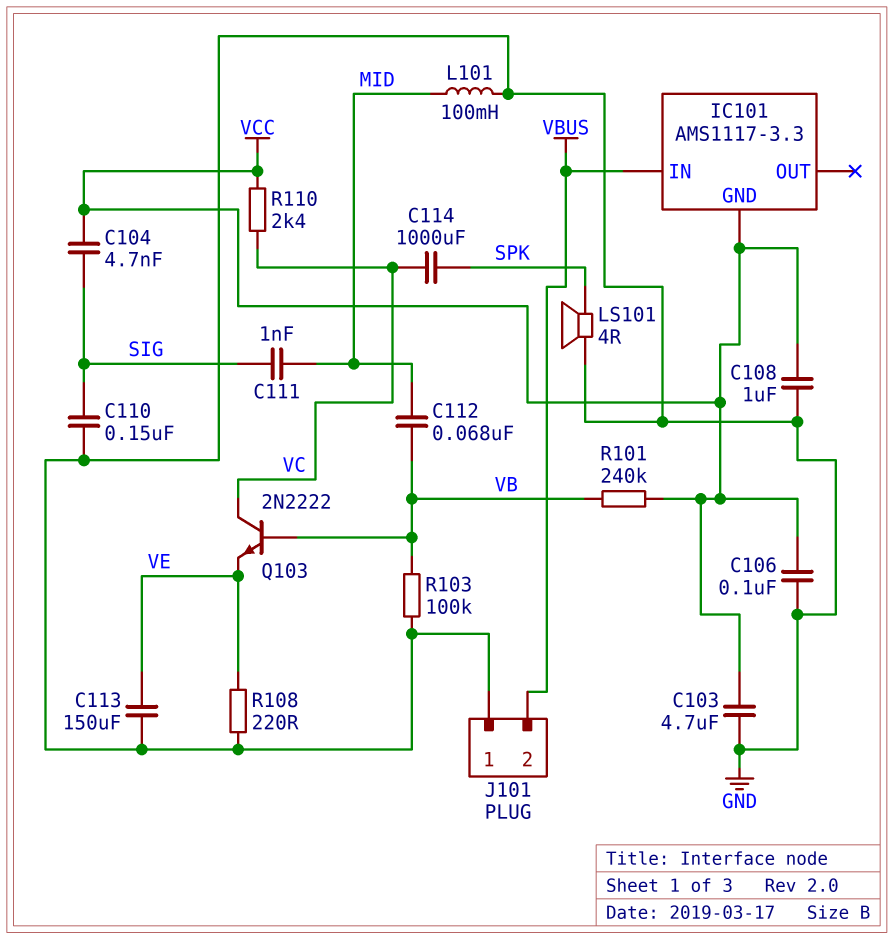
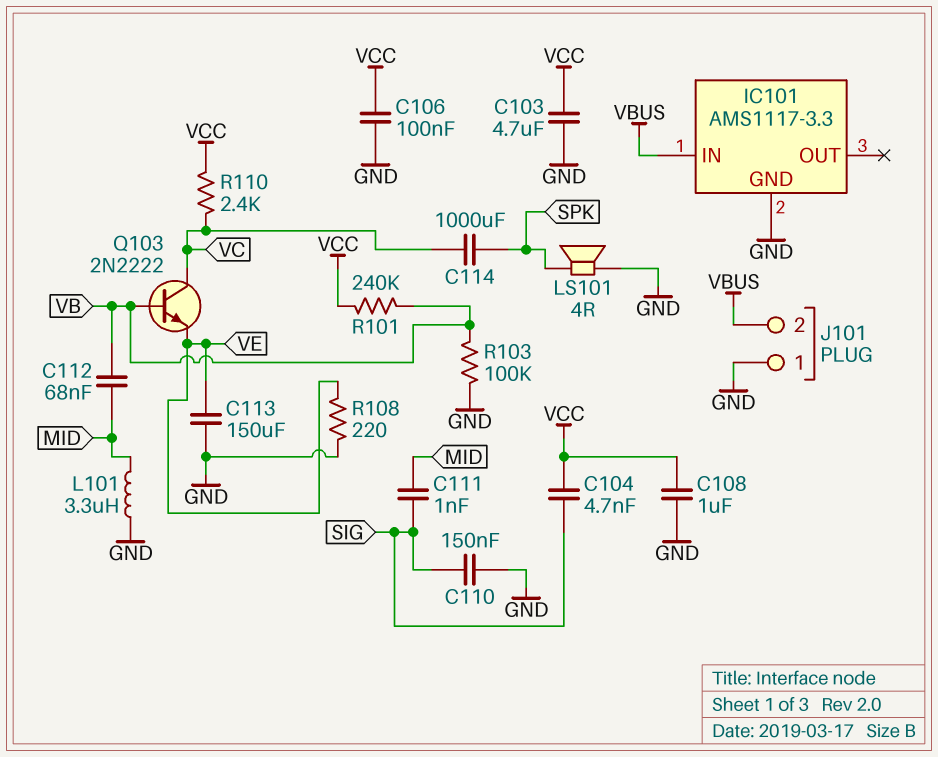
IC101 pin GND: VCC -> GND
L101: 100mH (GND, MID) -> 3.3uH (GND, MID)

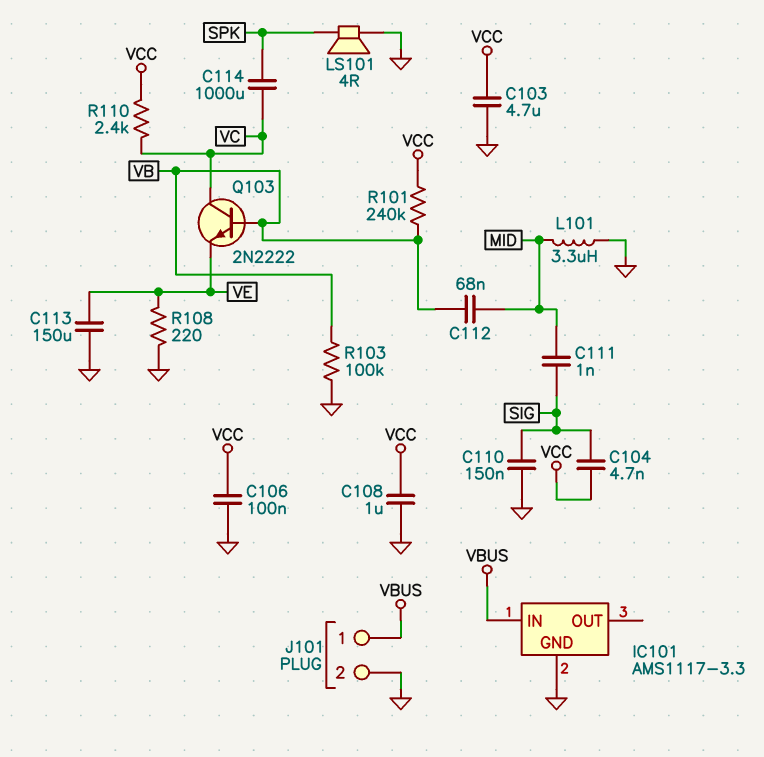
J101 pin 1: GND -> VBUS
J101 pin 2: VBUS -> GND

